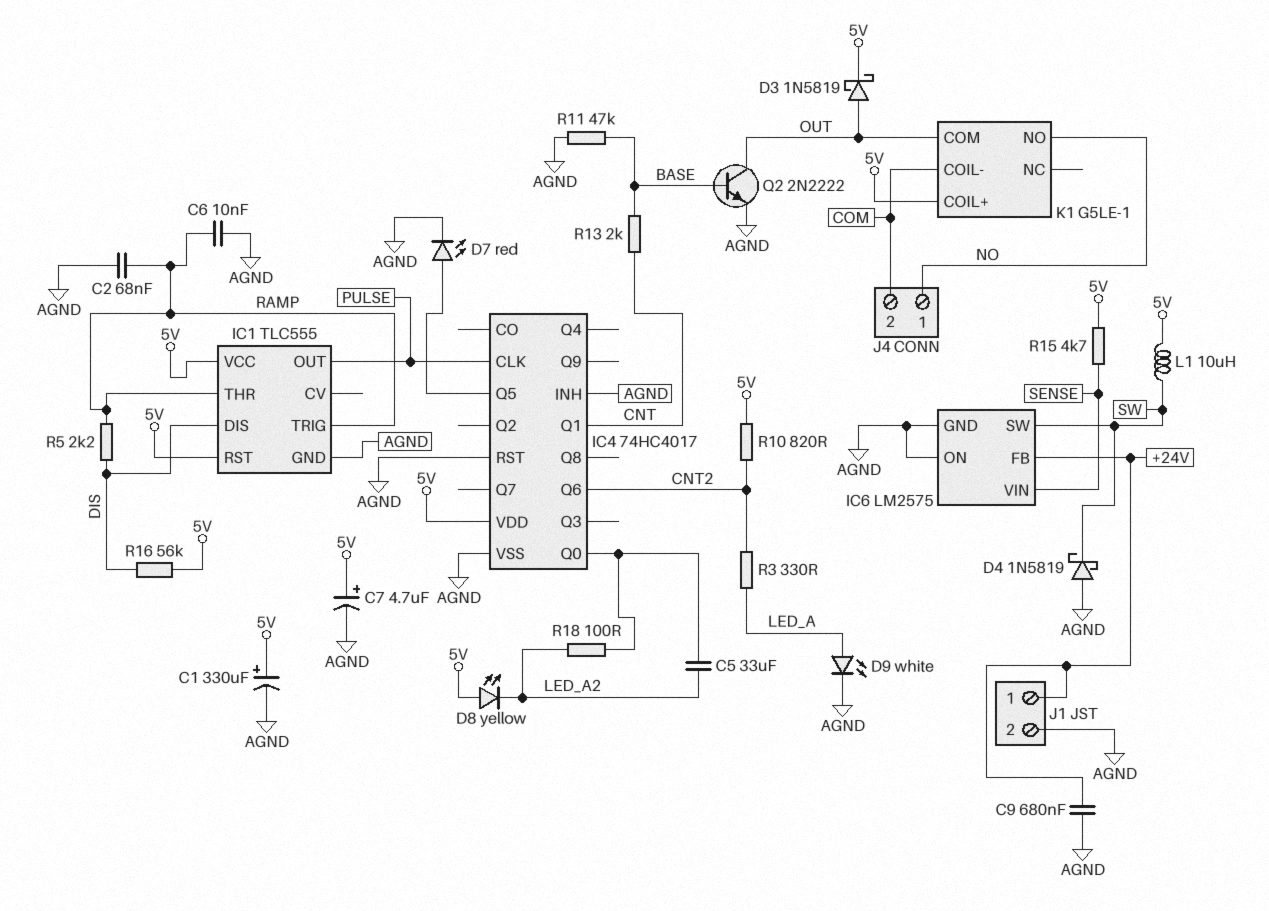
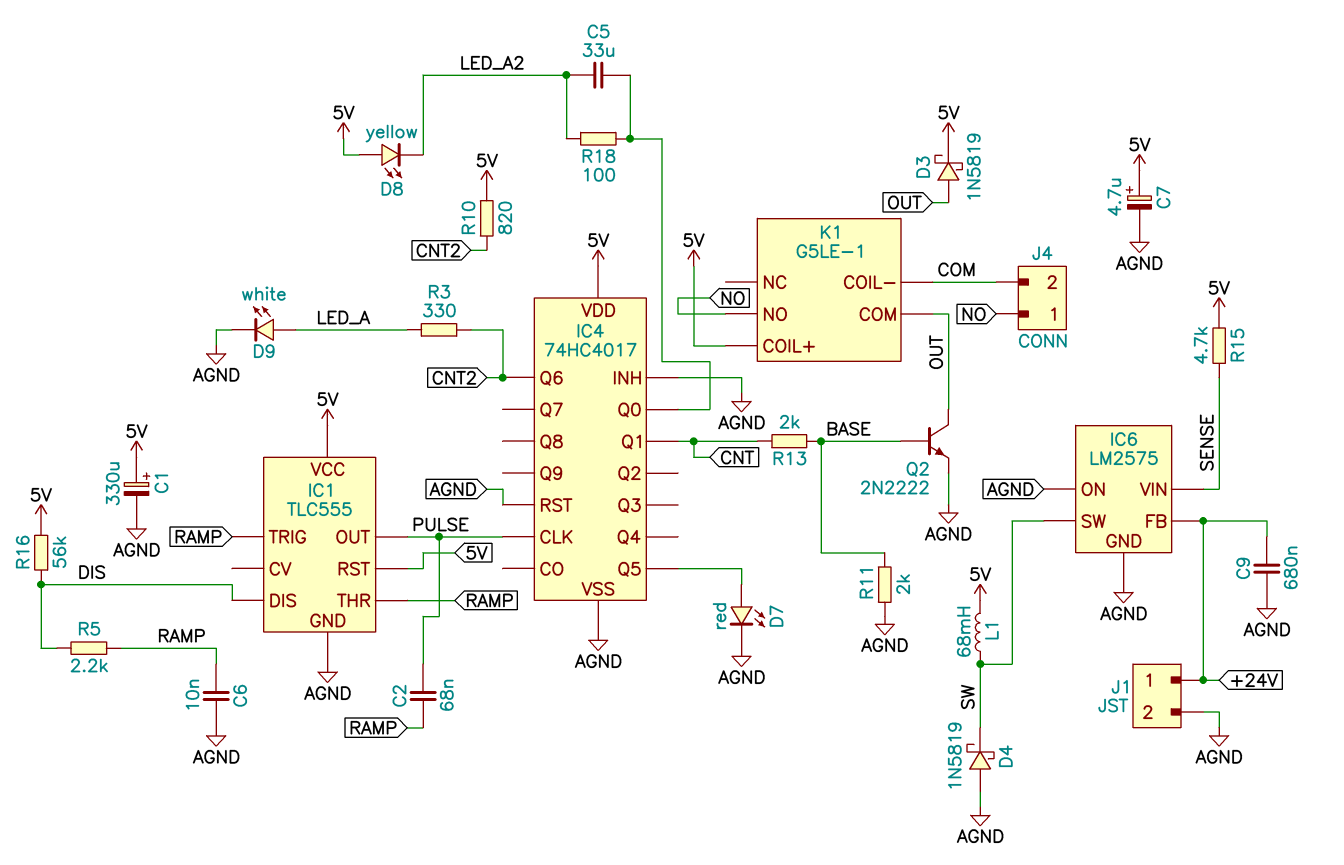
C2: 68nF (AGND, RAMP) -> 68nF (PULSE, RAMP)
L1: 10uH (5V, SW) -> 68mH (5V, SW)
R11: 47k (AGND, BASE) -> 2k (AGND, BASE)

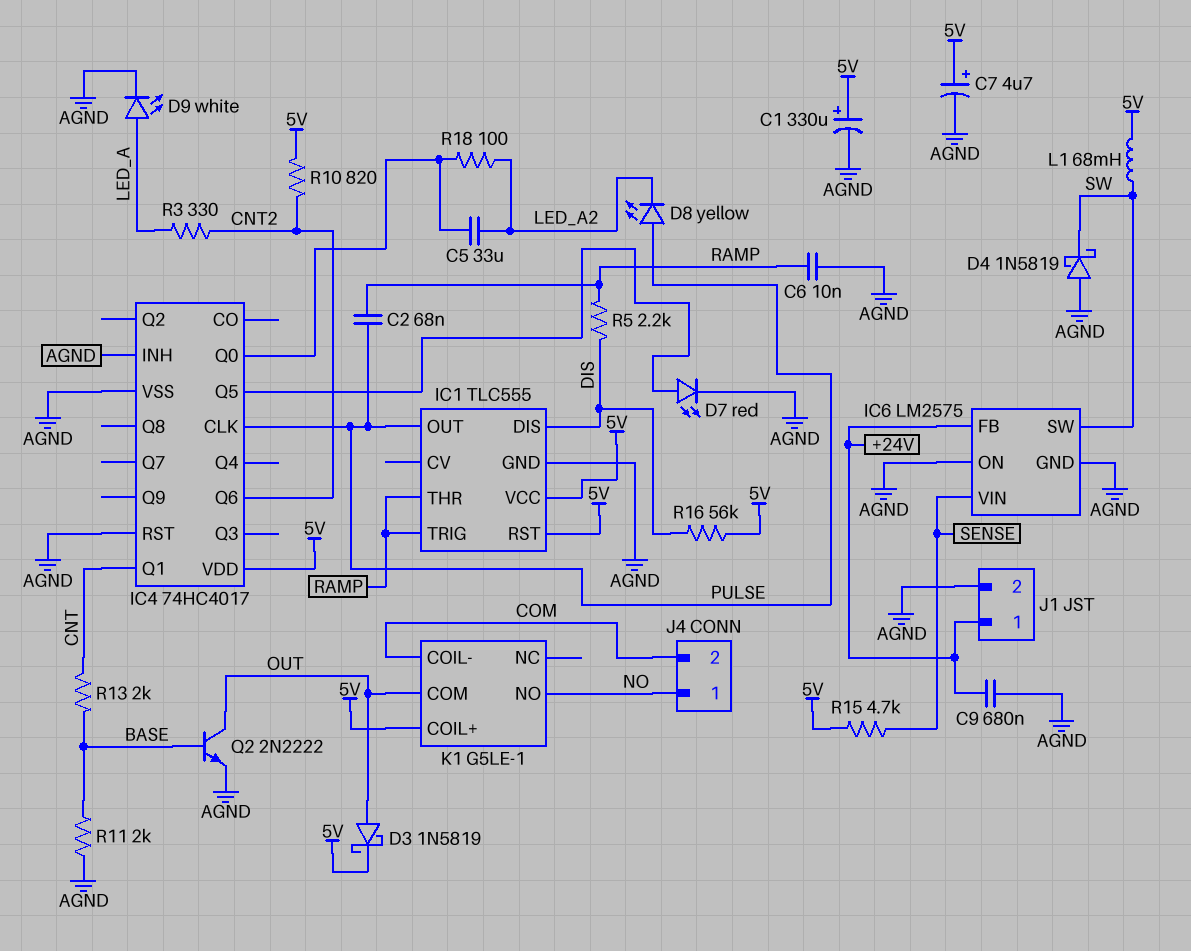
D8: LED yellow (A 5V, K LED_A2) -> LED yellow (A PULSE, K LED_A2)

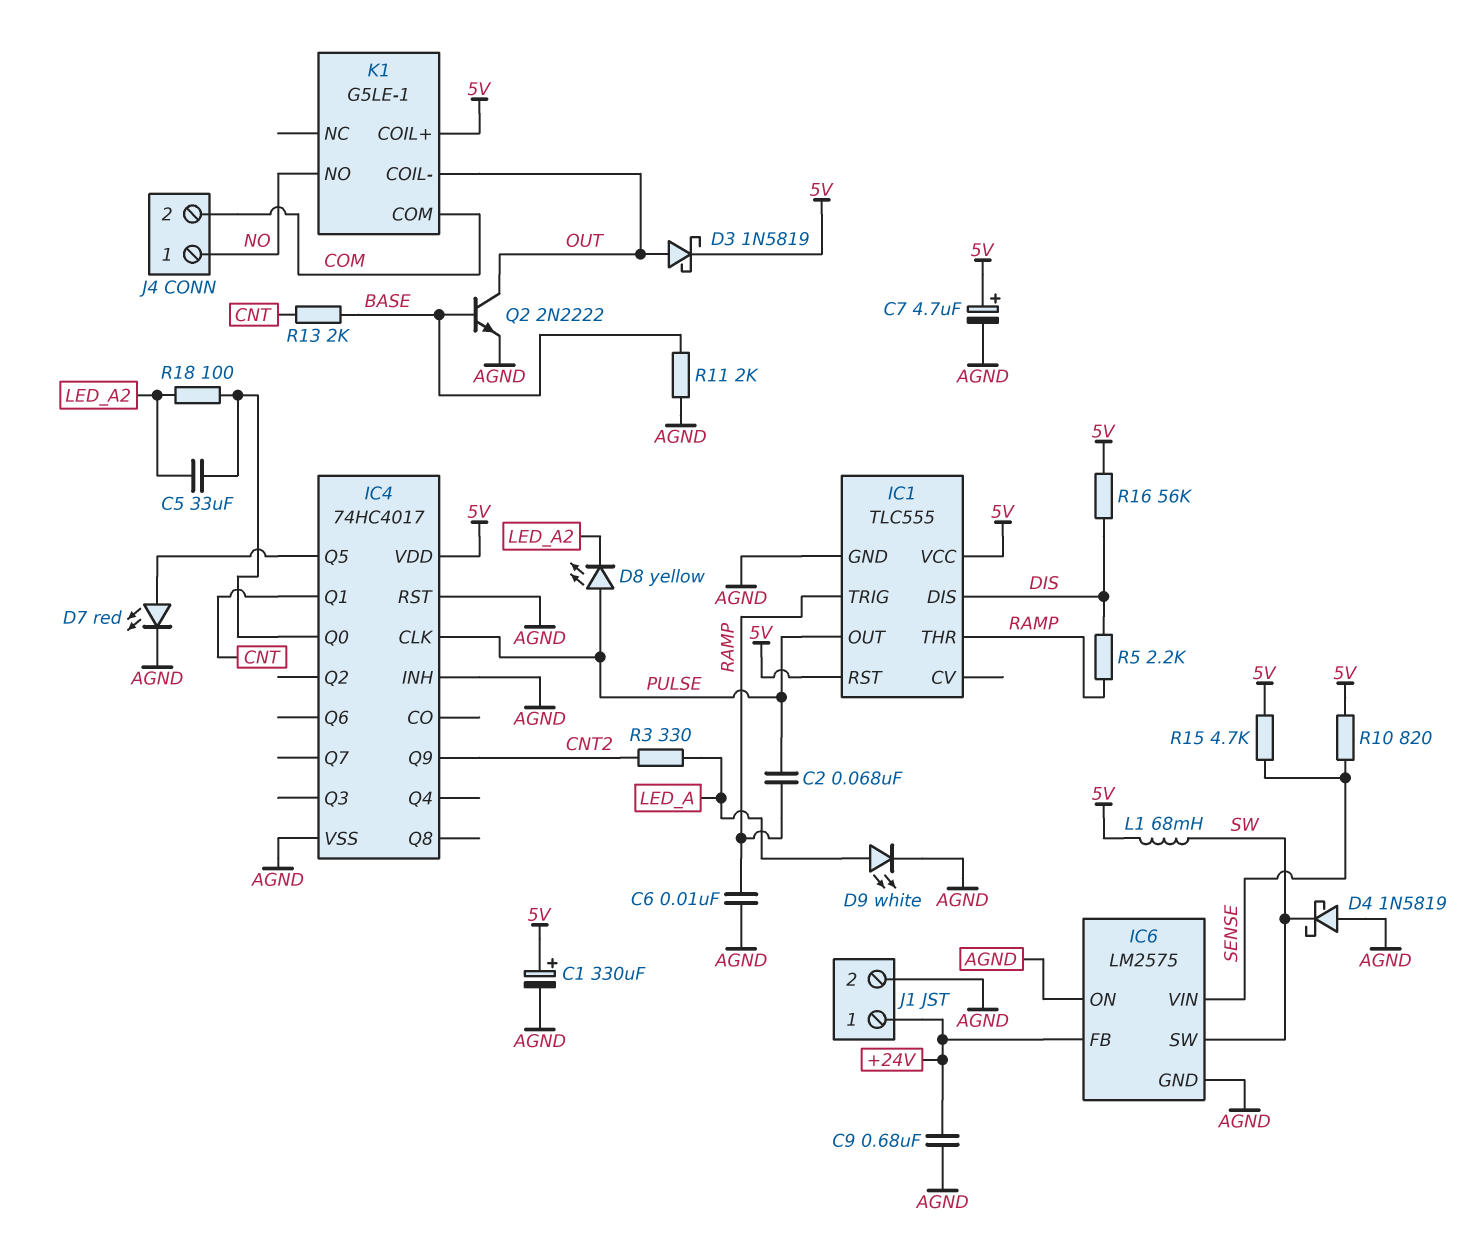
IC4 pin Q6: CNT2 -> none
IC4 pin Q9: none -> CNT2
K1 pin COIL-: COM -> OUT
K1 pin COM: OUT -> COM
R10: 820 (5V, CNT2) -> 820 (5V, SENSE)

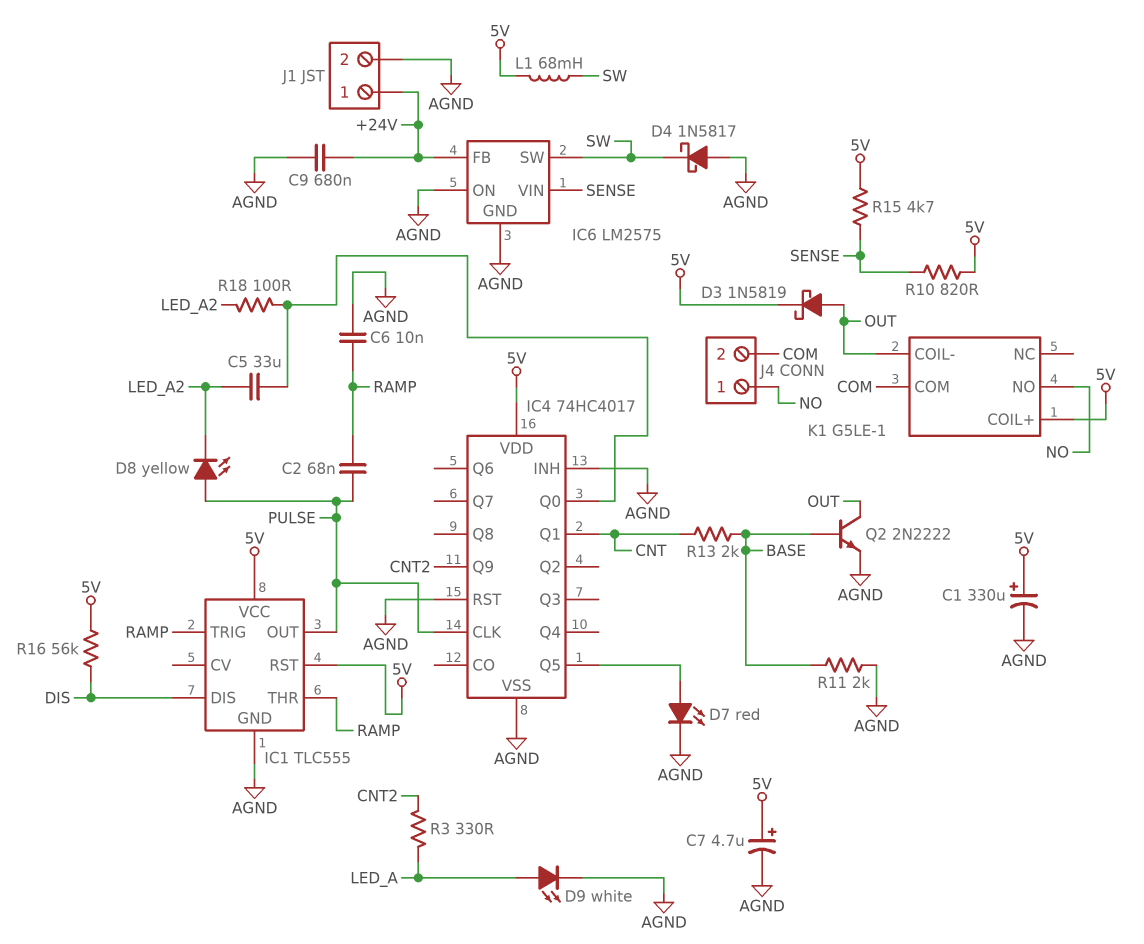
D4: schottky 1N5819 (A AGND, K SW) -> schottky 1N5817 (A AGND, K SW)
R5: 2.2k (DIS, RAMP) -> none

